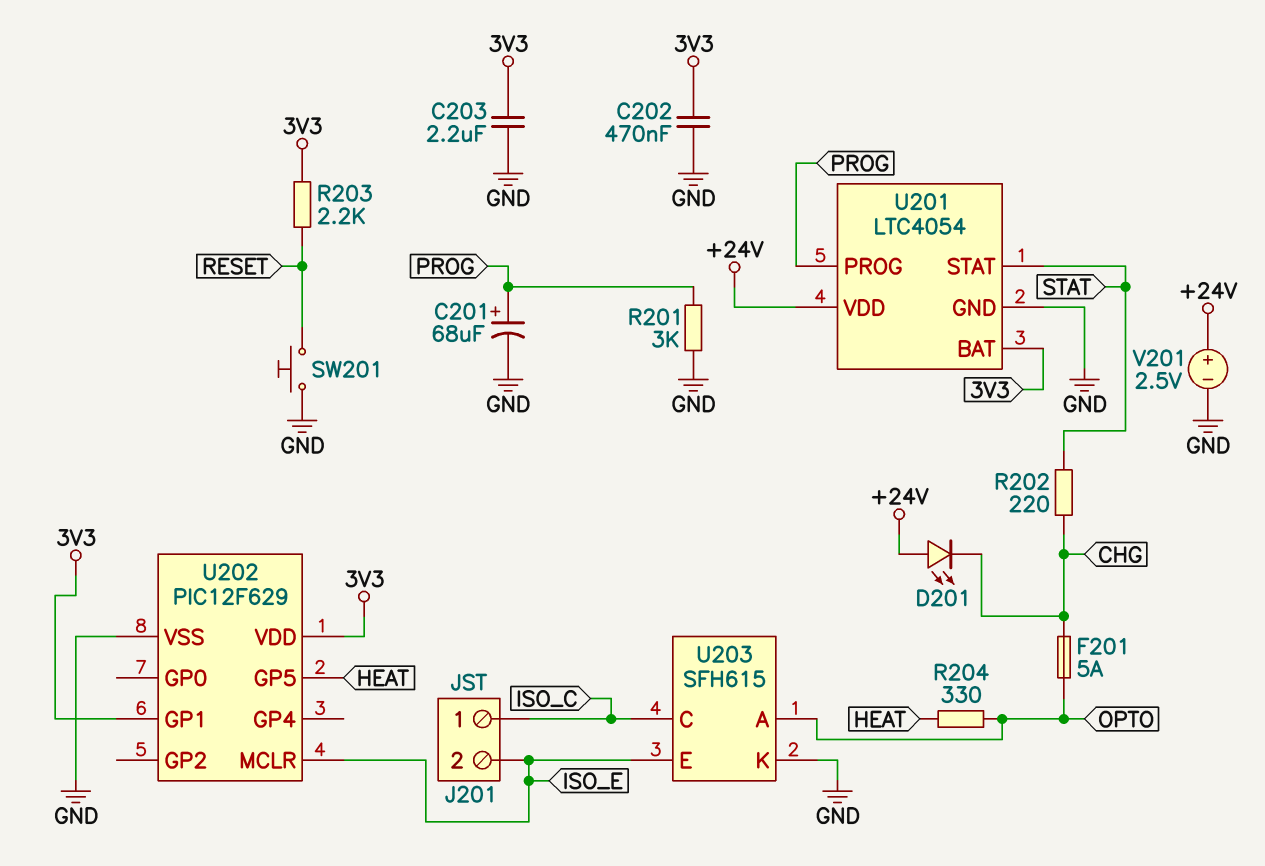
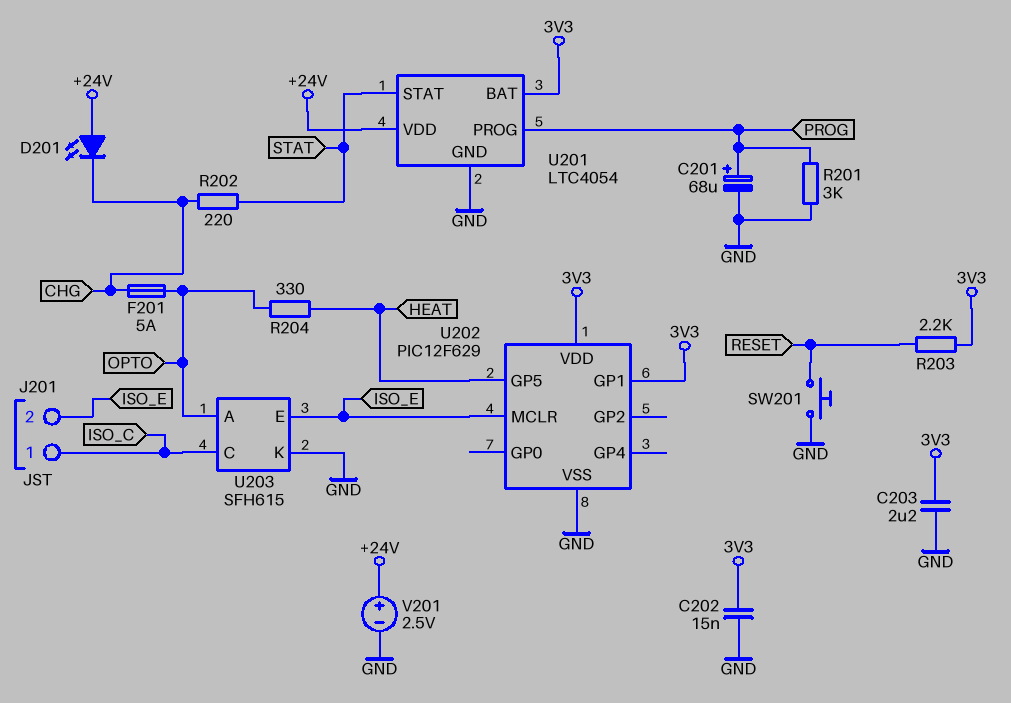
C202: 470nF (3V3, GND) -> 15nF (3V3, GND)

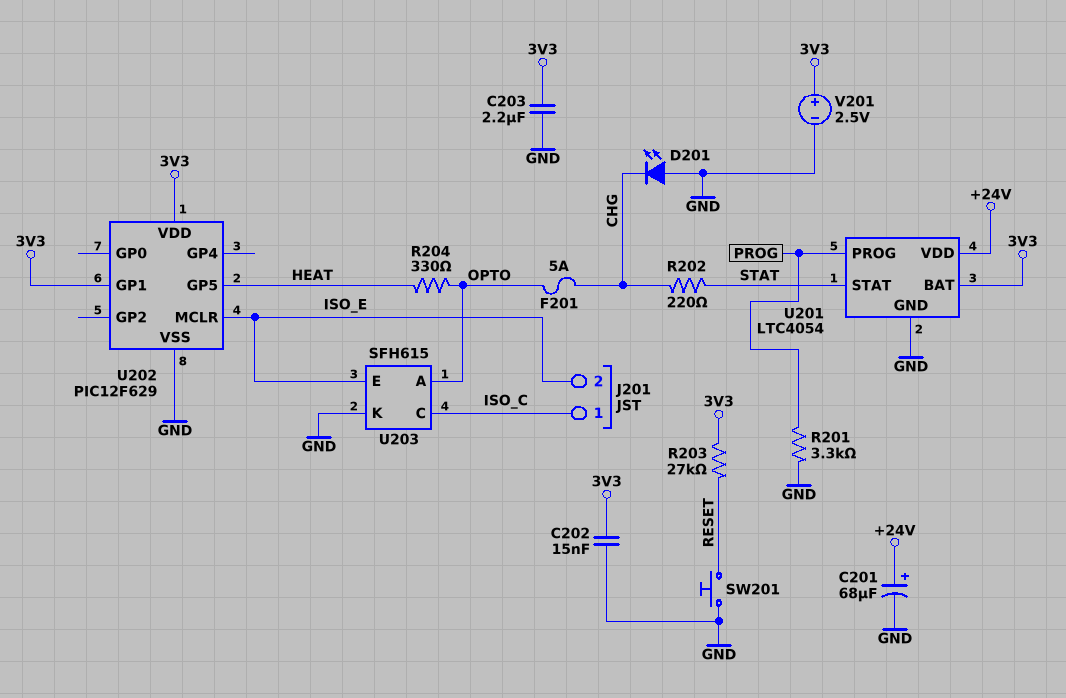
C201: 68uF (plus PROG, minus GND) -> 68uF (plus +24V, minus GND)
D201: LED (A +24V, K CHG) -> LED (A GND, K CHG)
R201: 3k (GND, PROG) -> 3.3k (GND, PROG)
R203: 2.2k (3V3, RESET) -> 27k (3V3, RESET)
V201: 2.5V (plus +24V, minus GND) -> 2.5V (plus 3V3, minus GND)

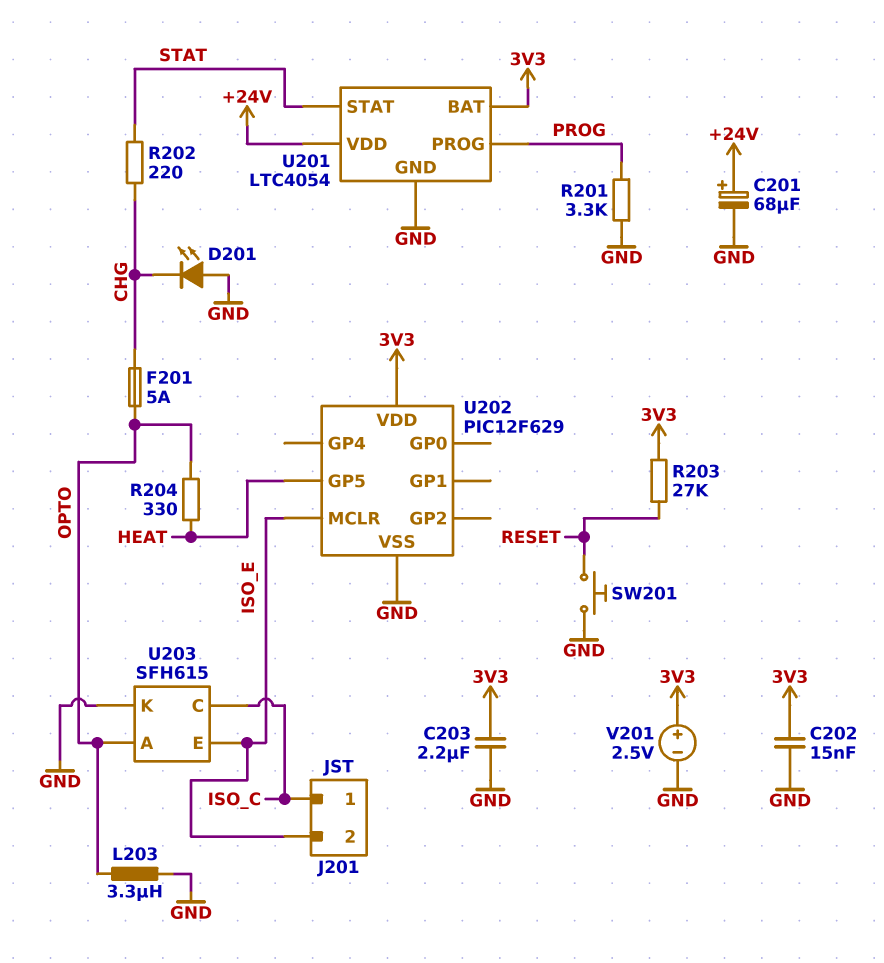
L203: none -> 3.3uH (GND, OPTO)
U202 pin GP1: 3V3 -> none

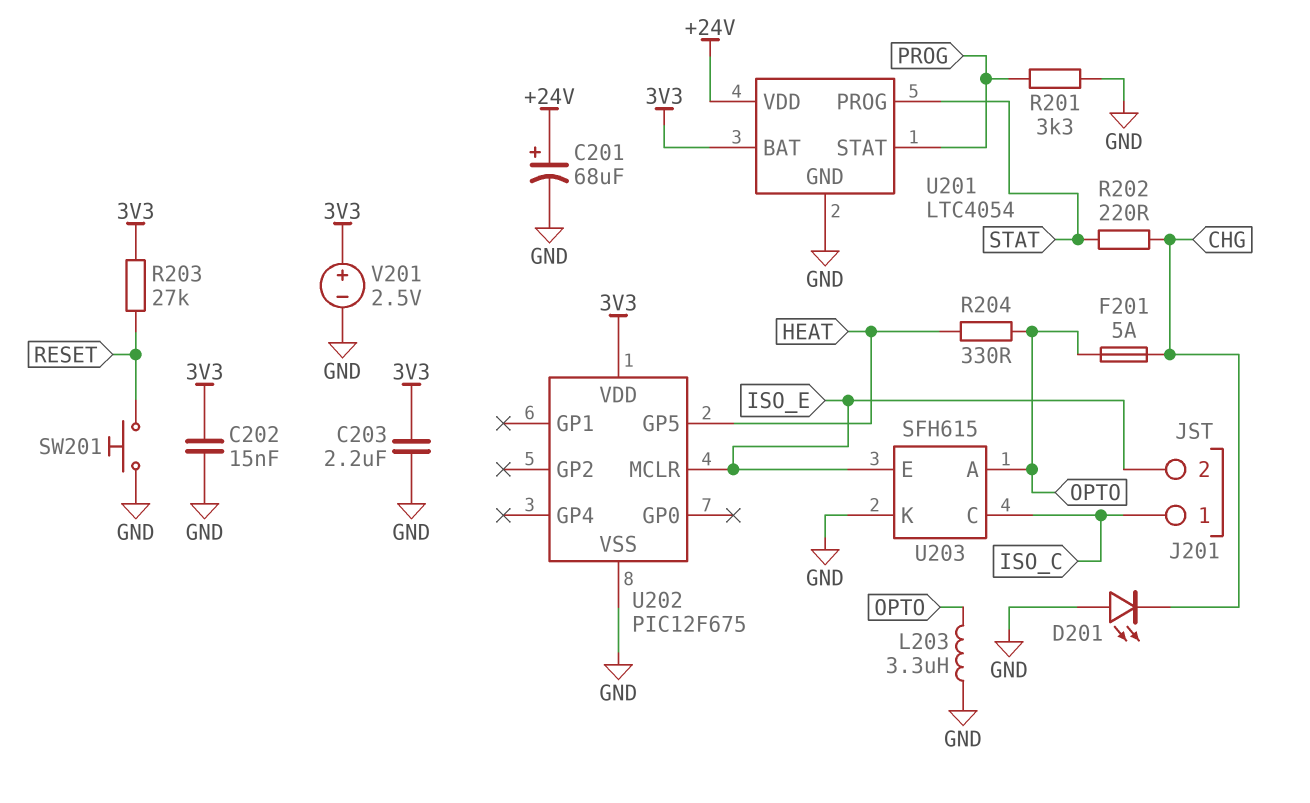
U201 pin PROG: PROG -> STAT
U201 pin STAT: STAT -> PROG
U202: PIC12F629 -> PIC12F675

